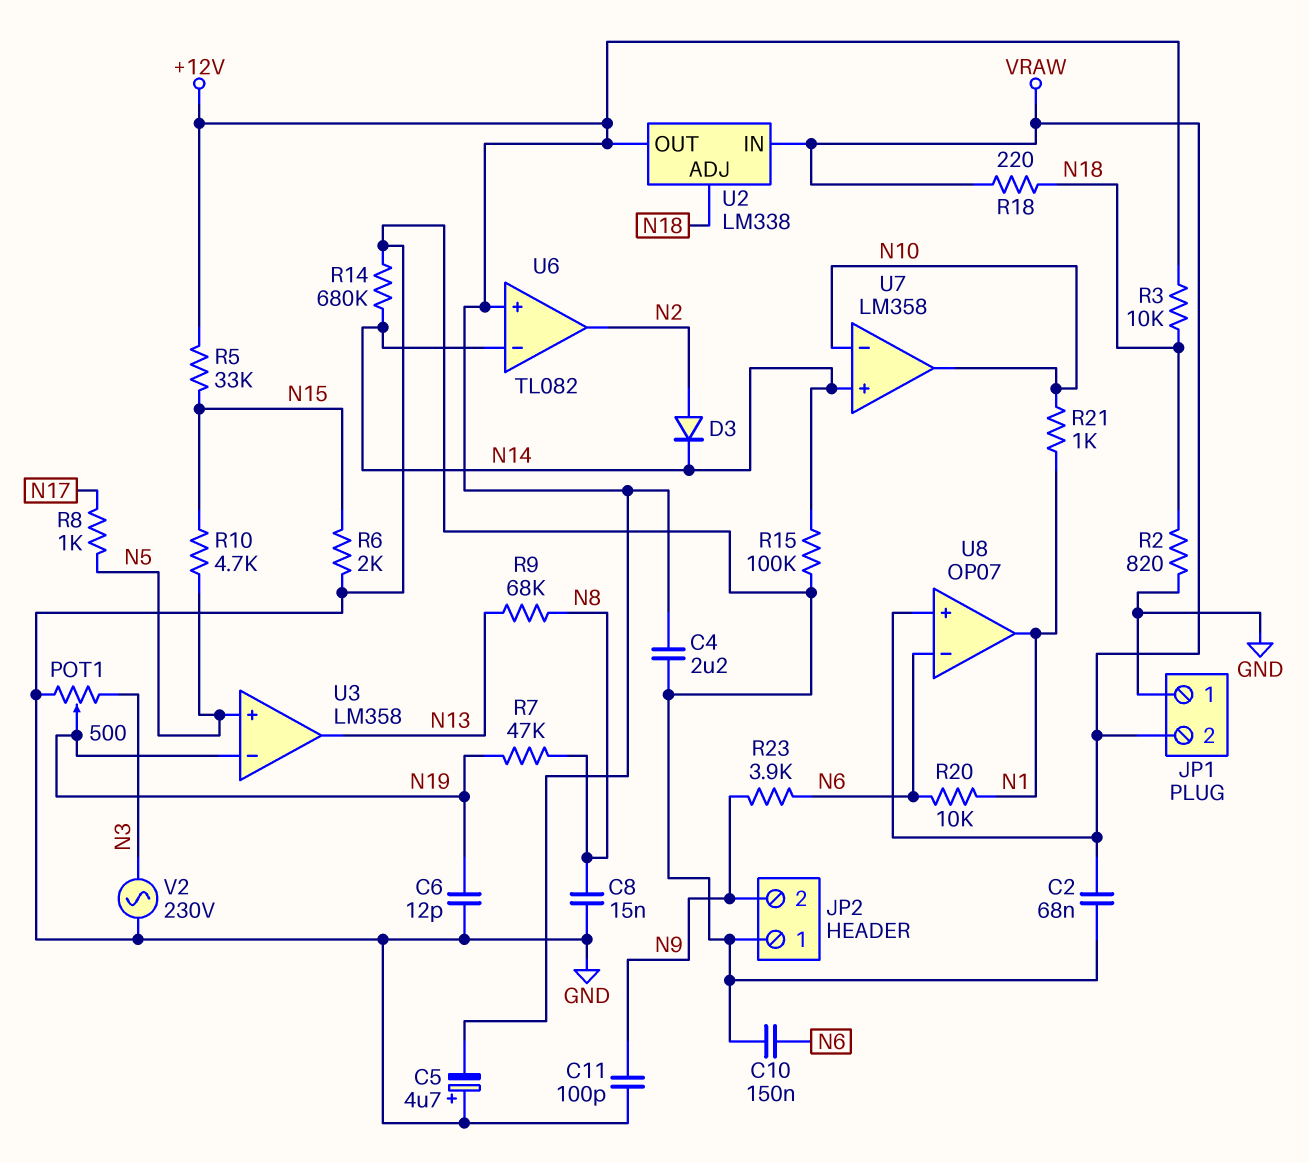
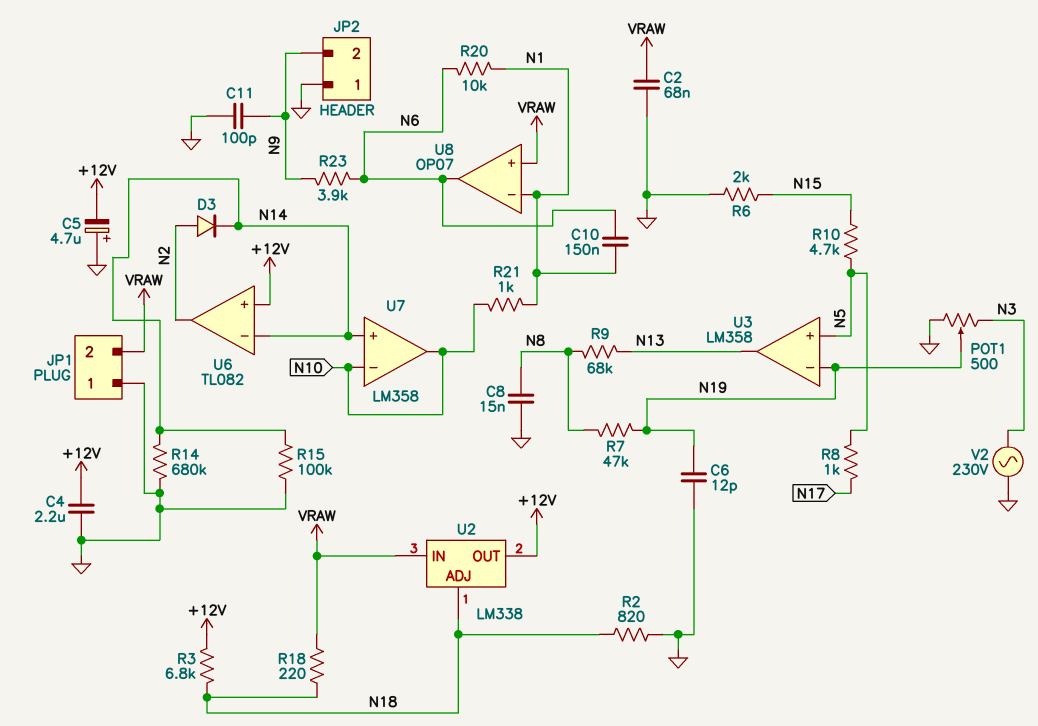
C10: 150nF (GND, N6) -> 150nF (N1, N6)
R3: 10k (+12V, N18) -> 6.8k (+12V, N18)
R5: 33k (+12V, N15) -> none
U8 pin in-: N6 -> N1
U8 pin out: N1 -> N6

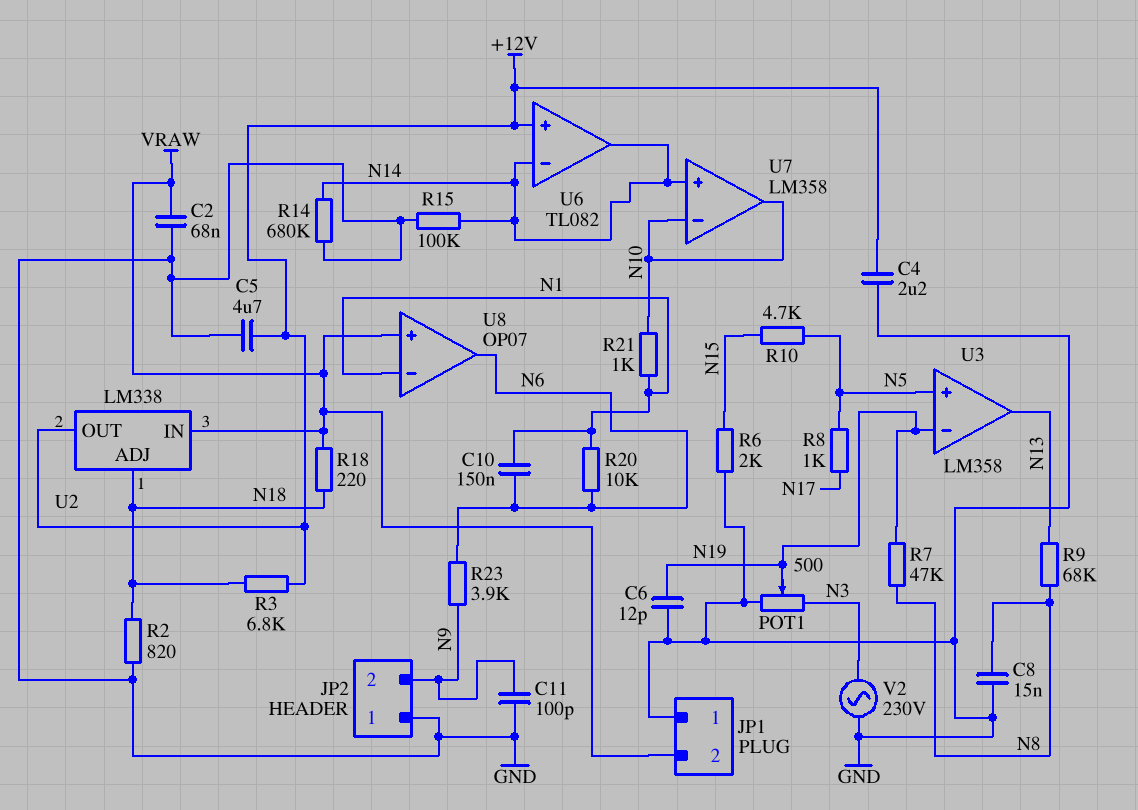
C5: 4.7uF (plus GND, minus +12V) -> 4.7uF (+12V, GND)
D3: diode (A N2, K N14) -> none
U6 pin out: N2 -> N14

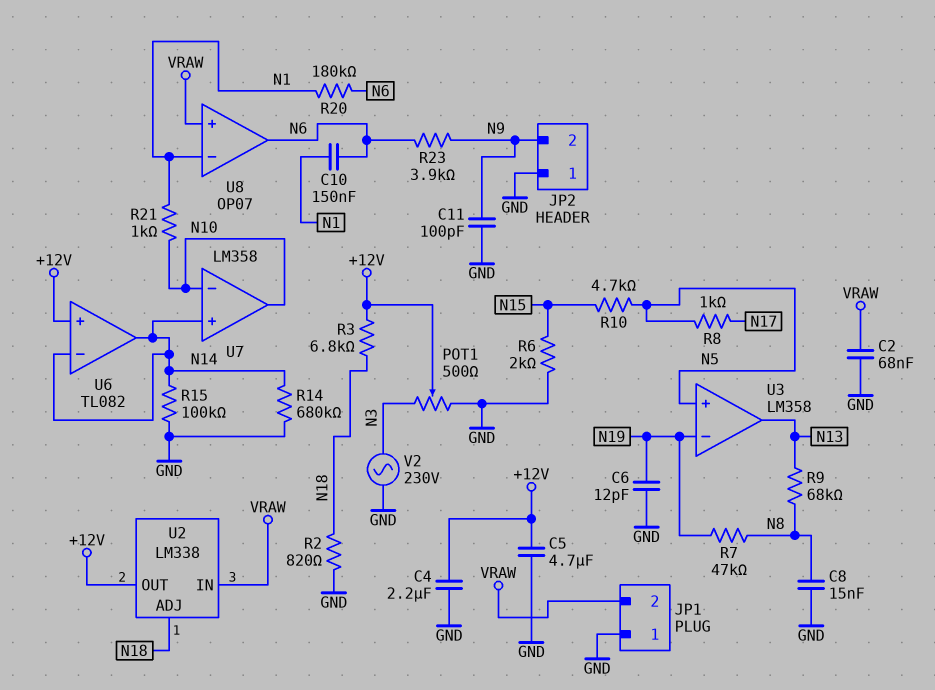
POT1: 500 (GND, N3, wiper N19) -> 500 (GND, N3, wiper +12V)
R18: 220 (N18, VRAW) -> none
R20: 10k (N1, N6) -> 180k (N1, N6)

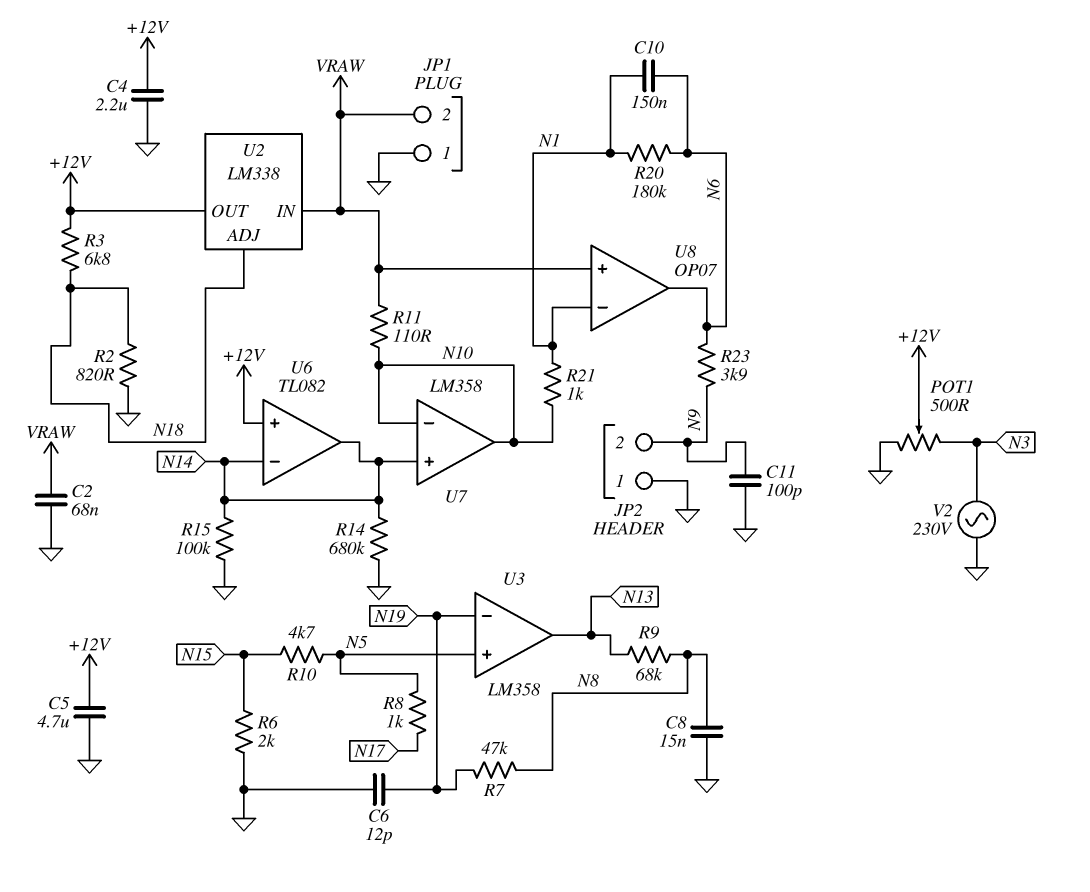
R11: none -> 110 (N10, VRAW)

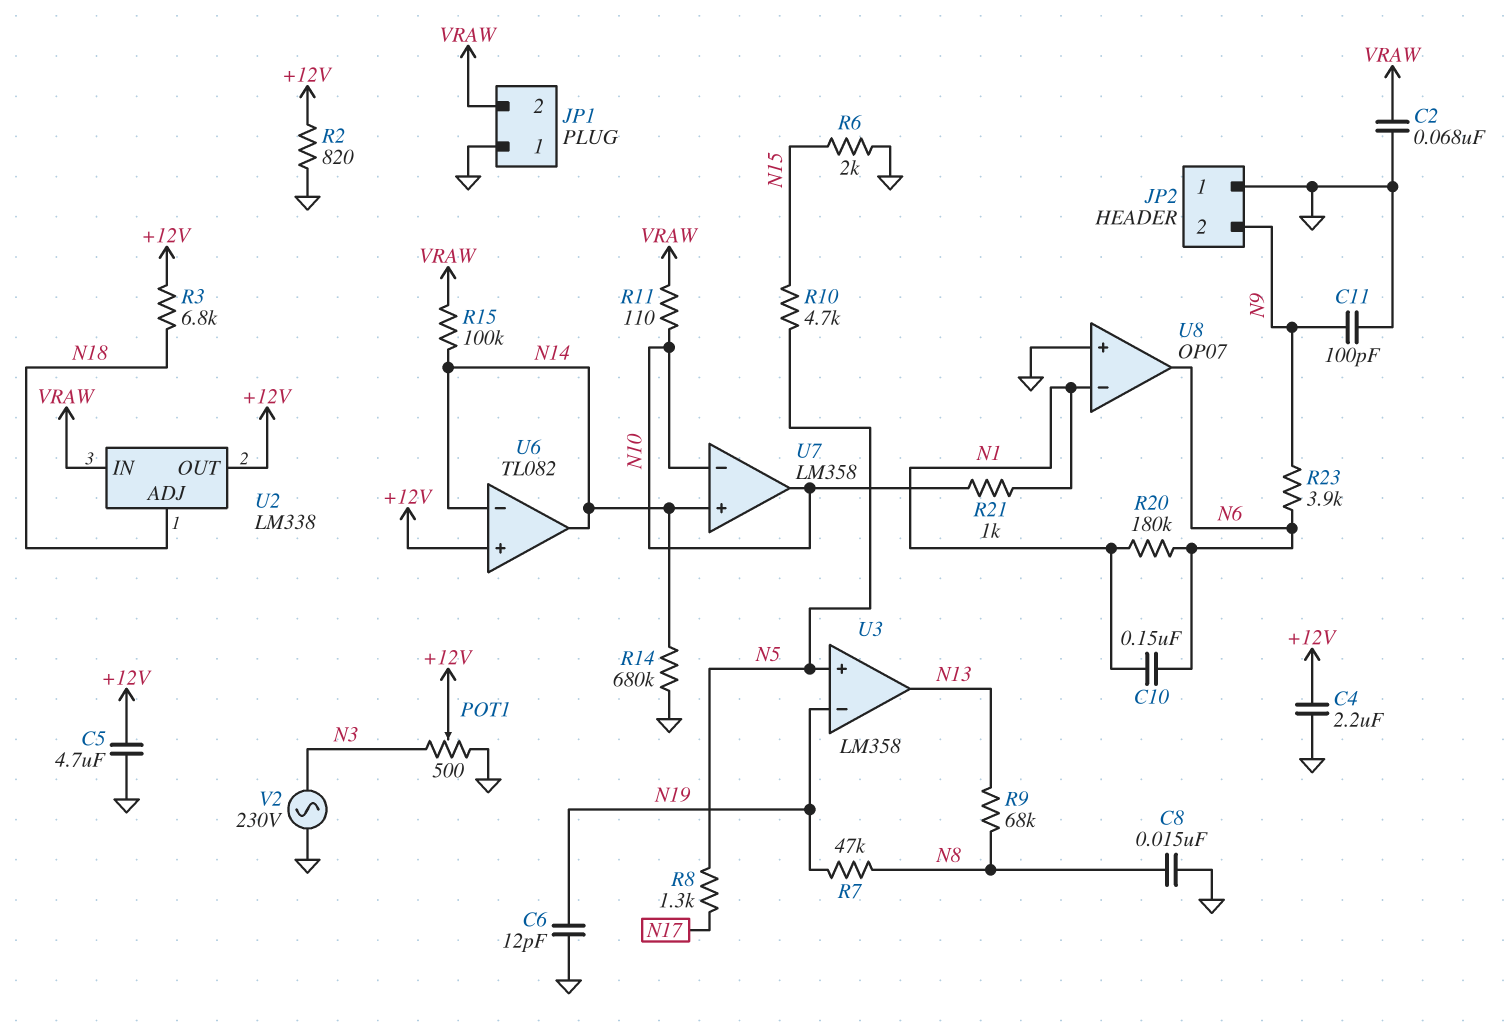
R2: 820 (GND, N18) -> 820 (+12V, GND)
R8: 1k (N5, N17) -> 1.3k (N5, N17)
R15: 100k (GND, N14) -> 100k (N14, VRAW)
U8 pin in+: VRAW -> GND

